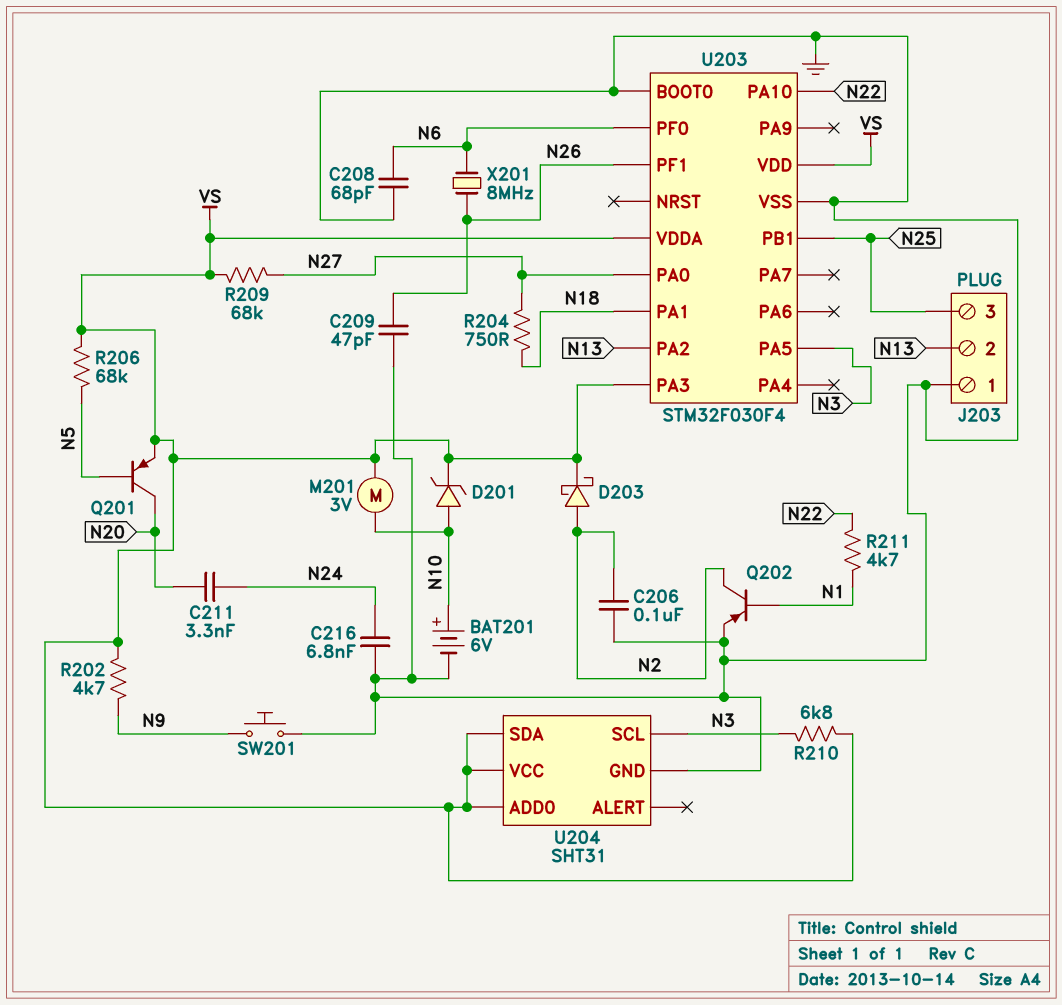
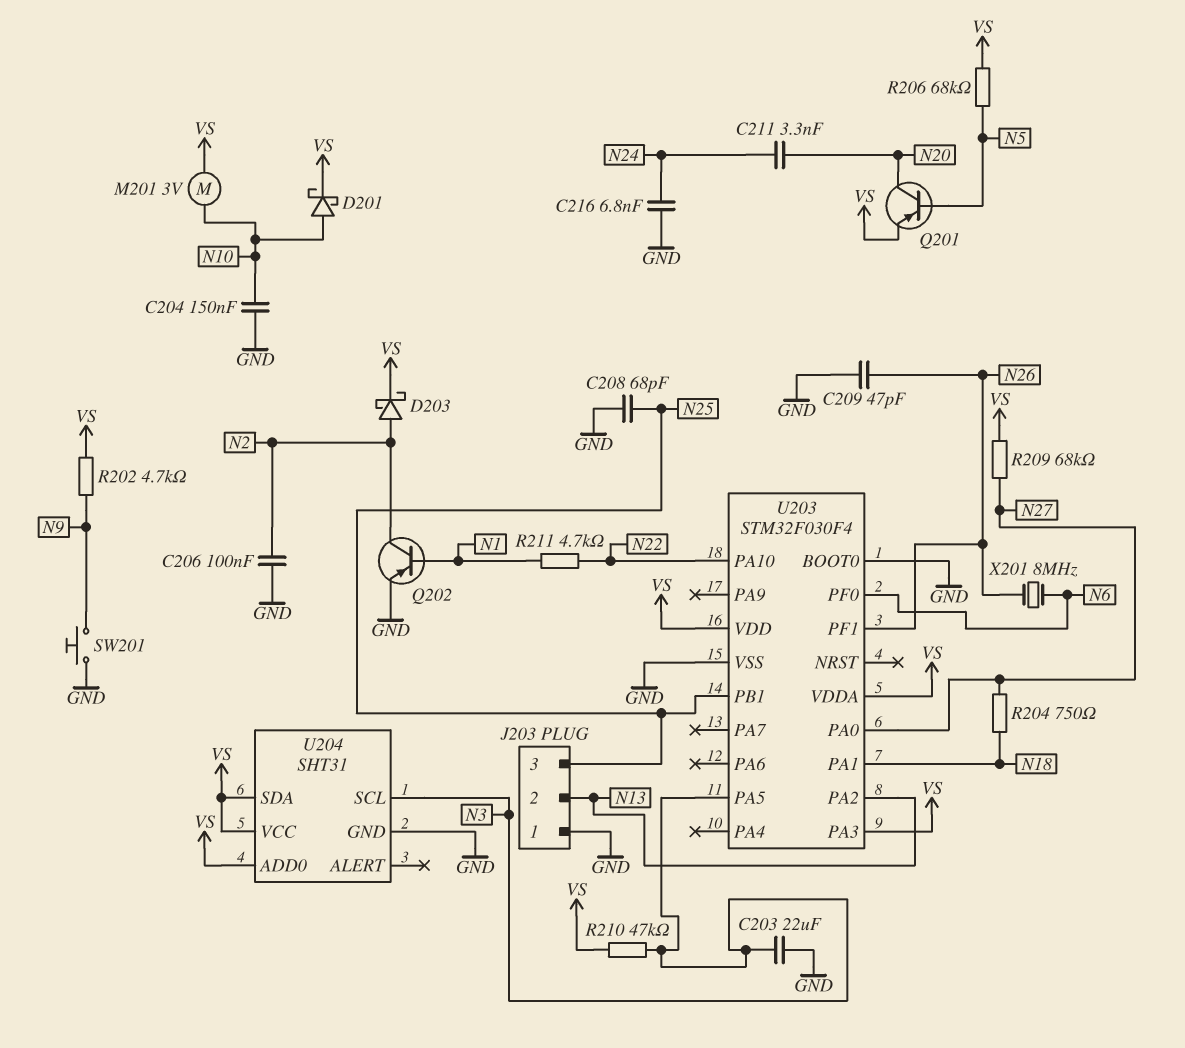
BAT201: 6V (plus N10, minus GND) -> none
C203: none -> 22uF (GND, N3)
C204: none -> 150nF (GND, N10)
C208: 68pF (GND, N6) -> 68pF (GND, N25)
D201: zener (A N10, K VS) -> schottky (A N10, K VS)
R210: 6.8k (N3, VS) -> 47k (N3, VS)

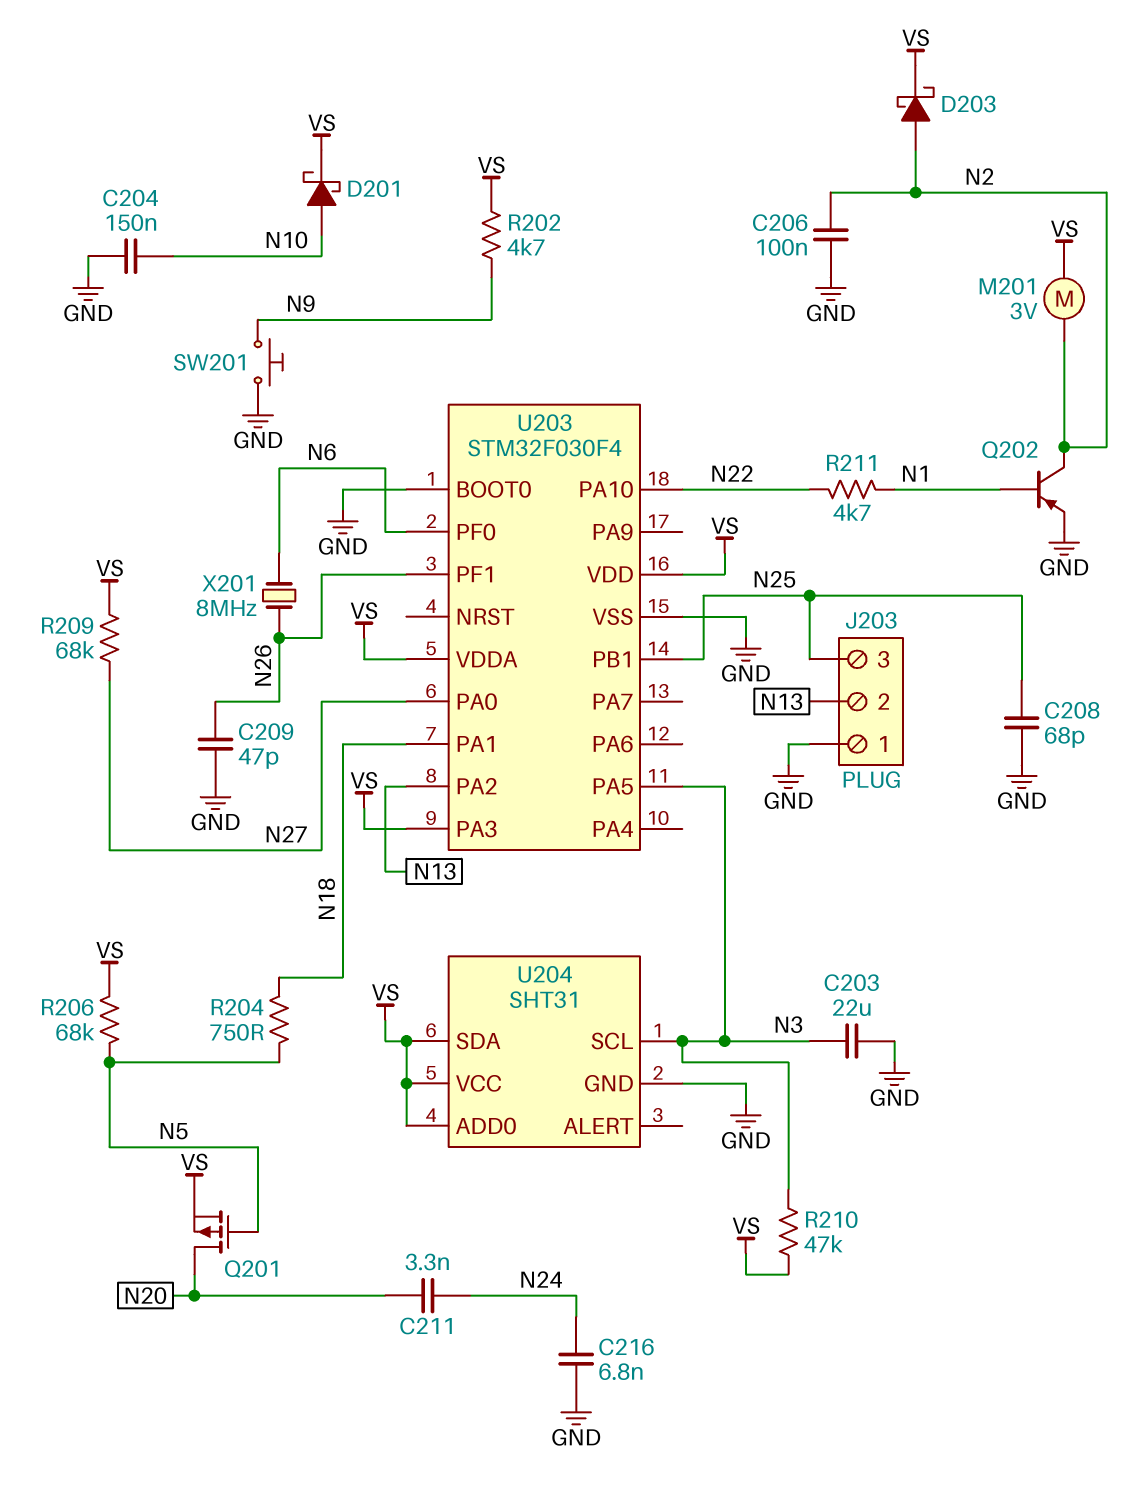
M201: motor 3V (N10, VS) -> motor 3V (N2, VS)
Q201: PNP (B N5, C N20, E VS) -> PMOS (G N5, D N20, S VS)
R204: 750 (N18, N27) -> 750 (N5, N18)

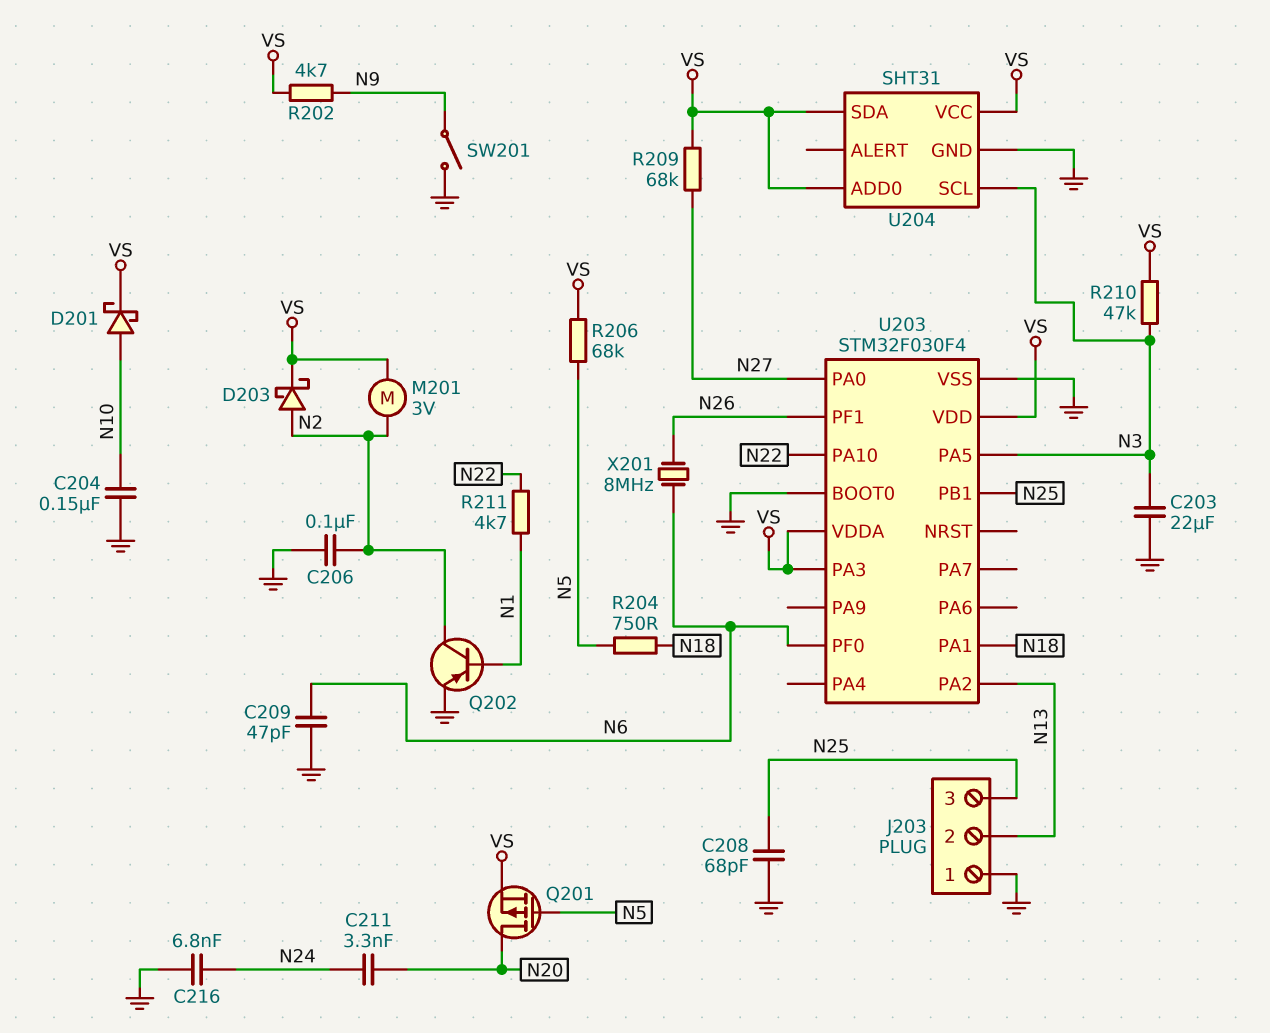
C209: 47pF (GND, N26) -> 47pF (GND, N6)
SW201: button (GND, N9) -> switch (GND, N9)

